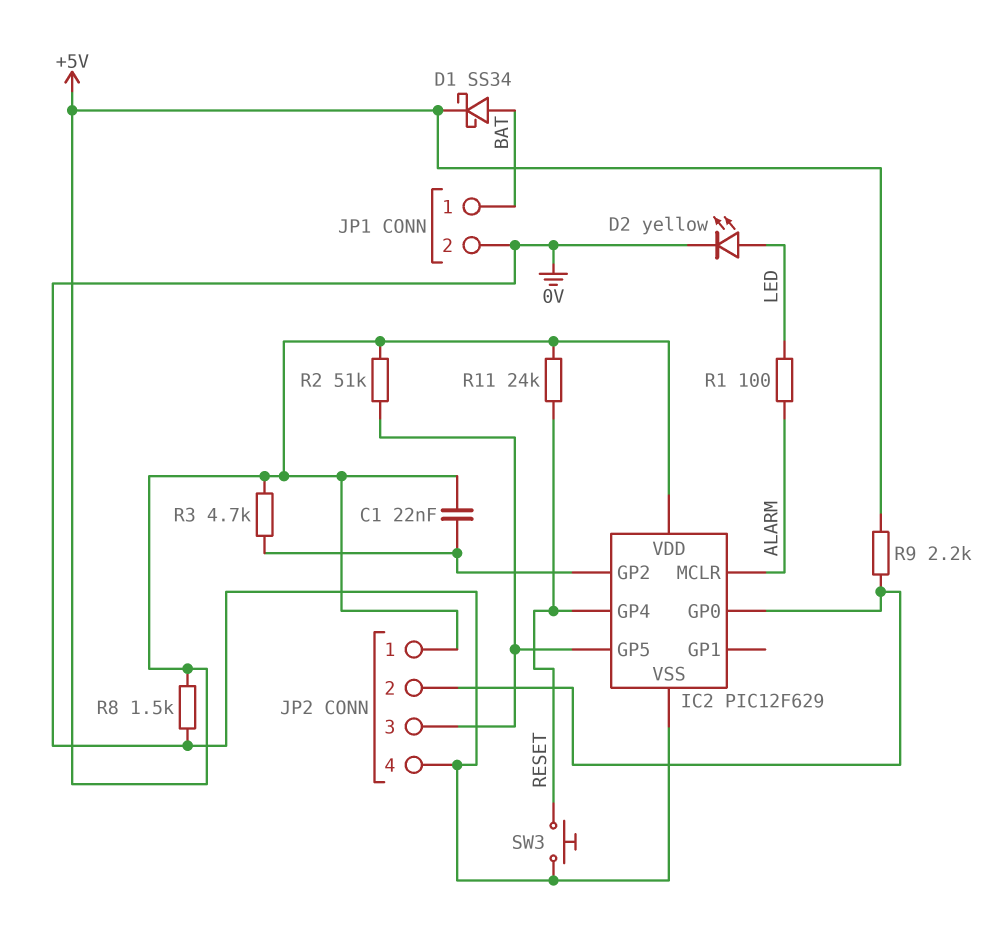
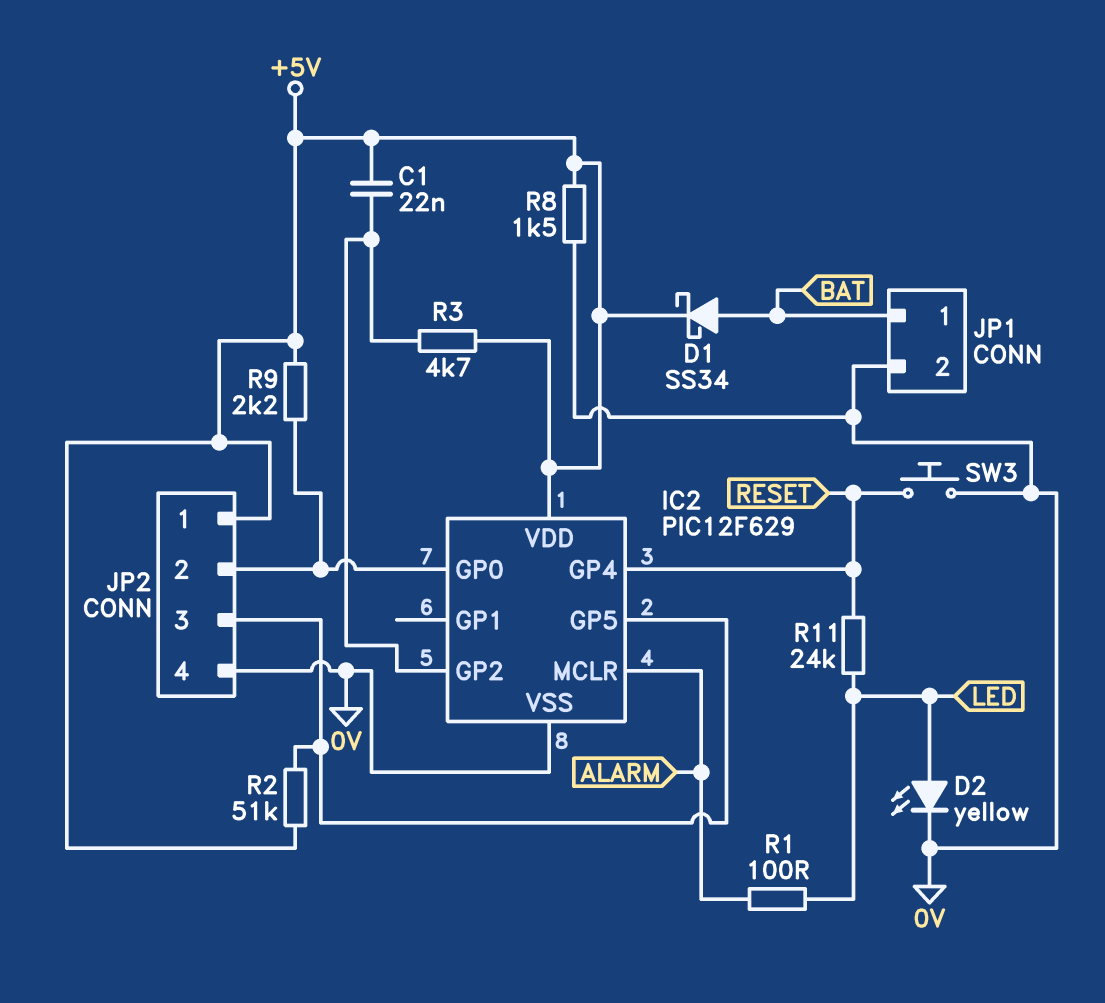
R11: 24k (+5V, RESET) -> 24k (LED, RESET)

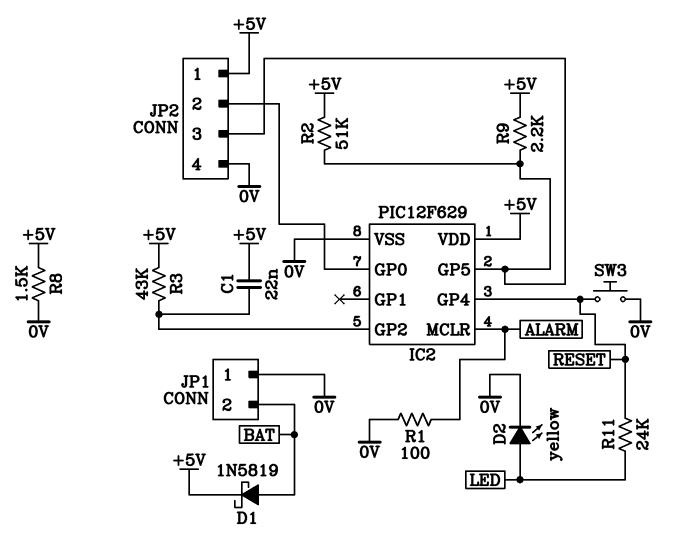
D1: schottky SS34 (A BAT, K +5V) -> schottky 1N5819 (A BAT, K +5V)
JP1 pin 1: BAT -> 0V
JP1 pin 2: 0V -> BAT
R1: 100 (ALARM, LED) -> 100 (0V, ALARM)
R3: 4.7k (+5V, IC2/GP2) -> 43k (+5V, IC2/GP2)
R9: 2.2k (+5V, IC2/GP0) -> 2.2k (+5V, IC2/GP5)

